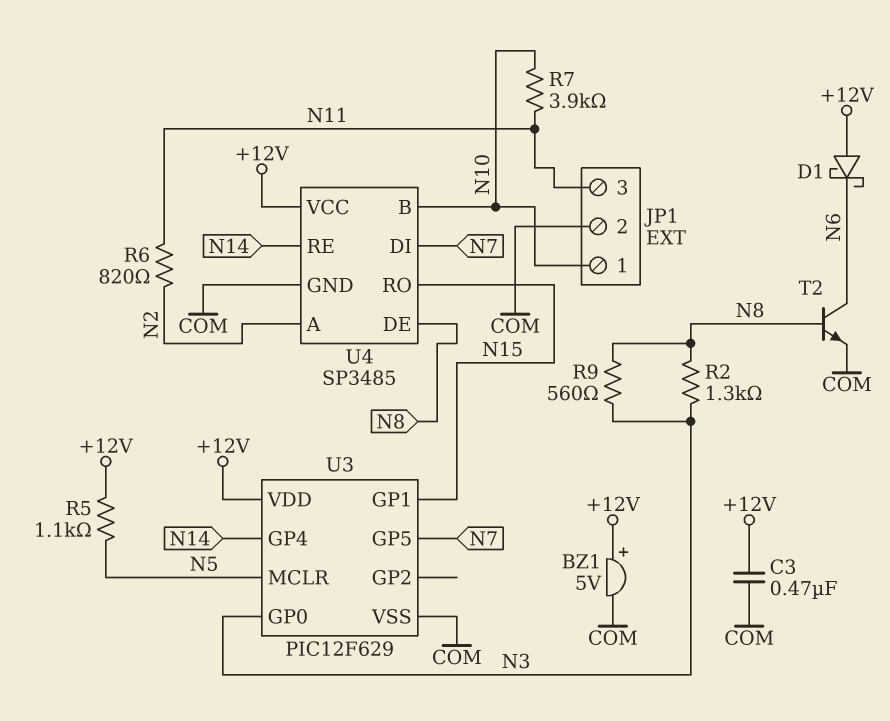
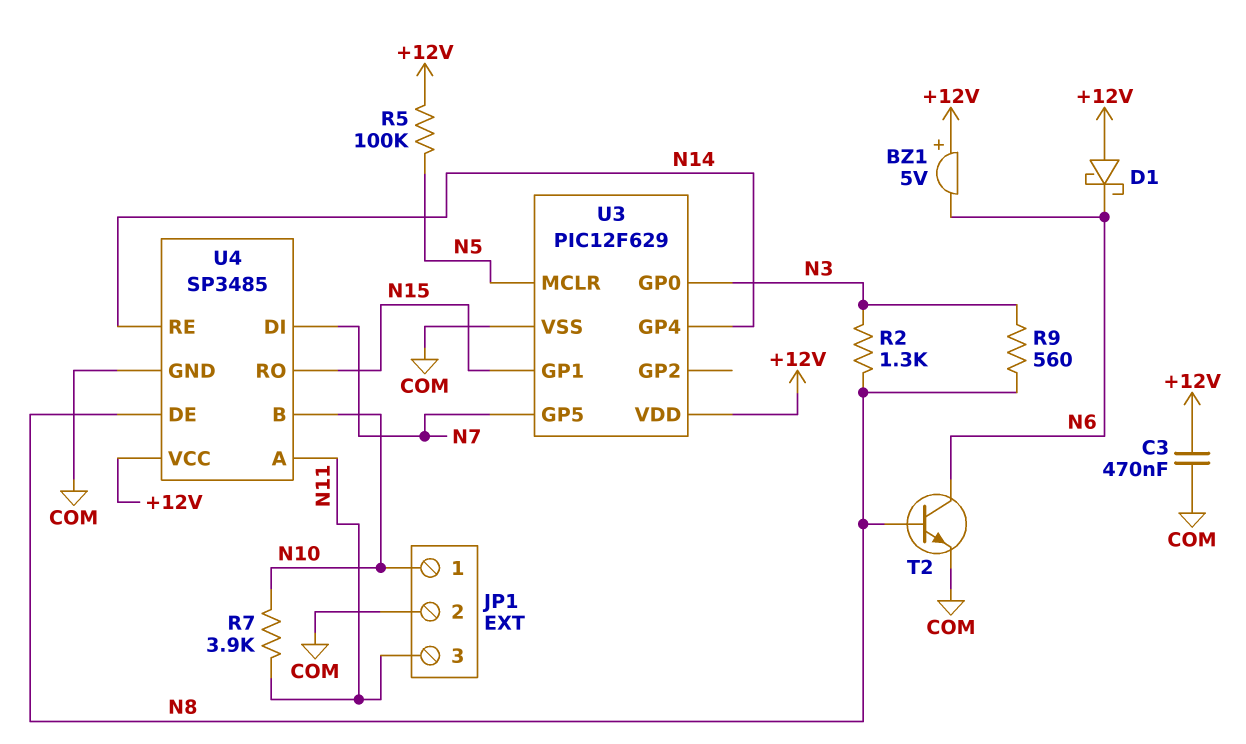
BZ1: buzzer 5V (plus +12V, minus COM) -> buzzer 5V (plus +12V, minus N6)
R5: 1.1k (+12V, N5) -> 100k (+12V, N5)
R6: 820 (N2, N11) -> none
U4 pin A: N2 -> N11

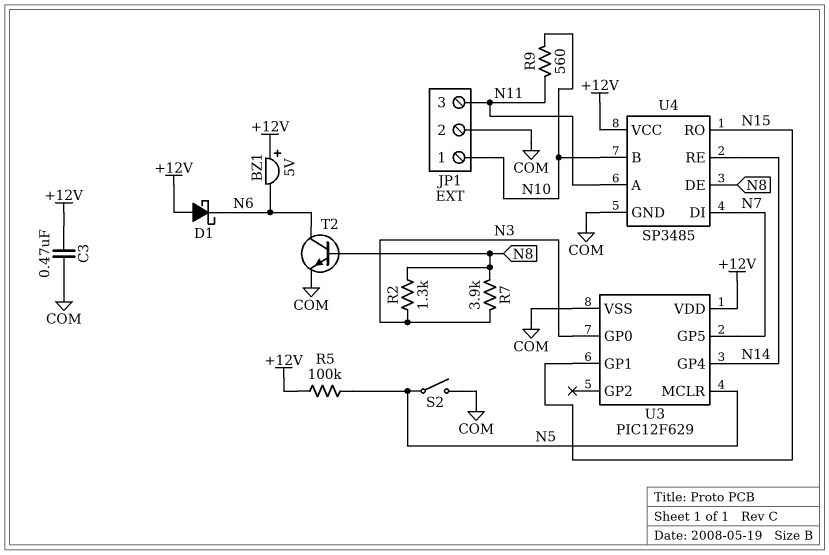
R7: 3.9k (N10, N11) -> 3.9k (N3, N8)
R9: 560 (N3, N8) -> 560 (N10, N11)
S2: none -> switch (COM, N5)

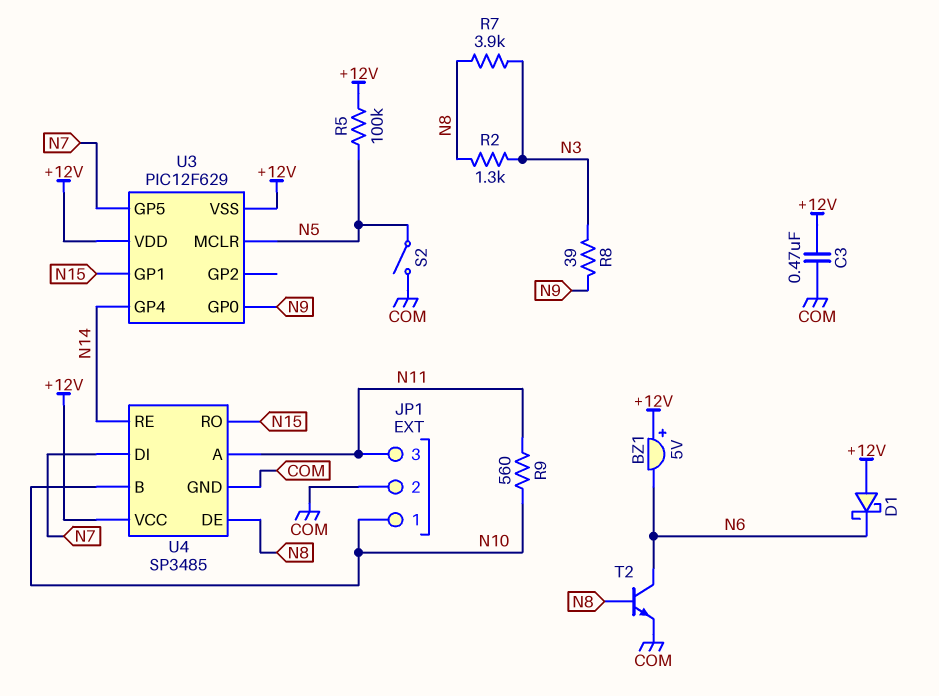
R8: none -> 39 (N3, N9)
U3 pin GP0: N3 -> N9
U3 pin VSS: COM -> +12V

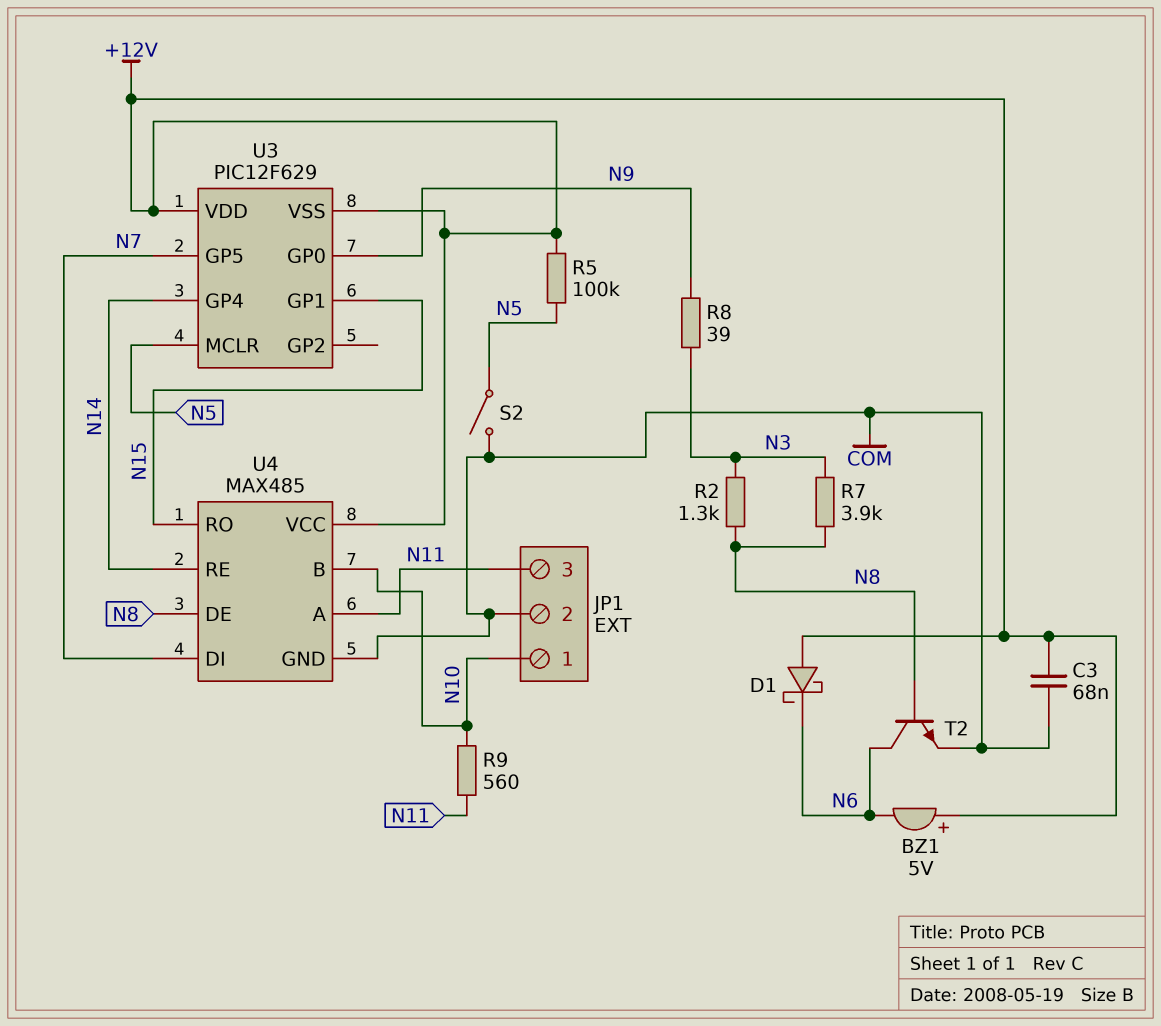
C3: 470nF (+12V, COM) -> 68nF (+12V, COM)
U4: SP3485 -> MAX485

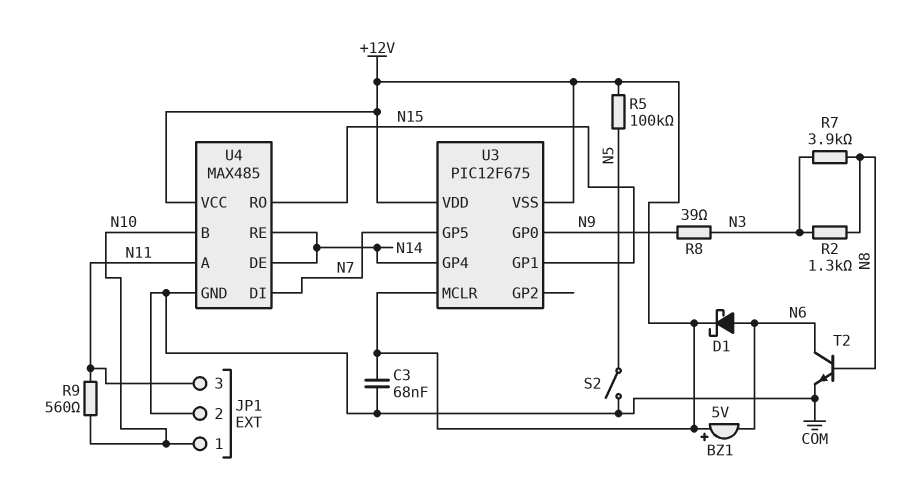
D1: schottky (A +12V, K N6) -> schottky (A N6, K +12V)
U3: PIC12F629 -> PIC12F675
U3 pin MCLR: N5 -> +12V
U4 pin DE: N8 -> N14

